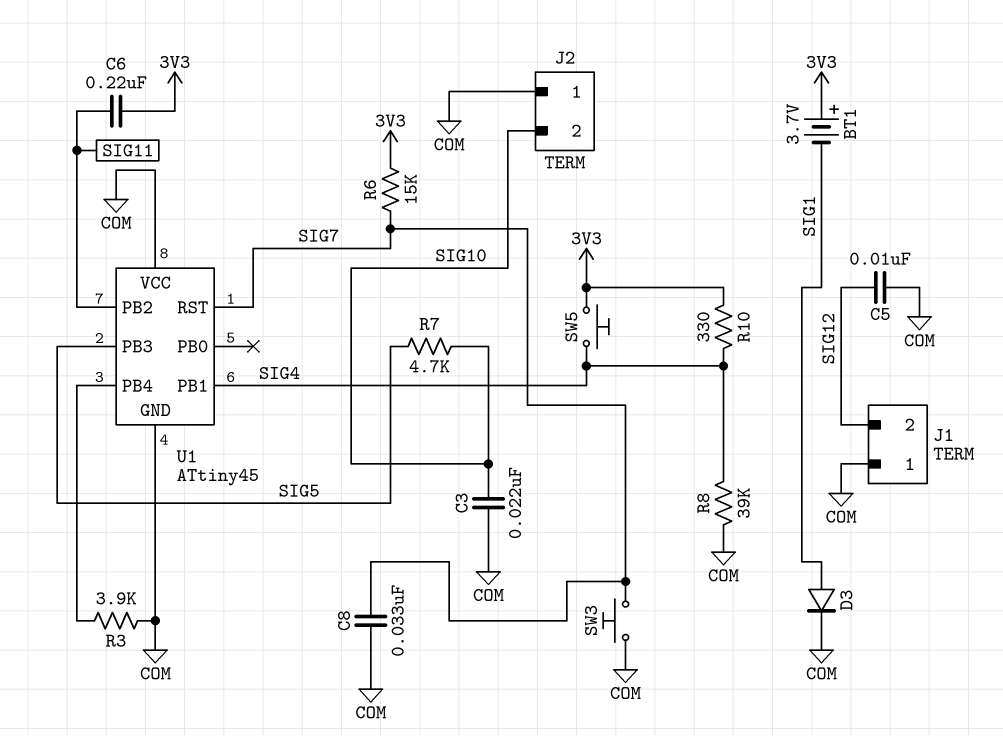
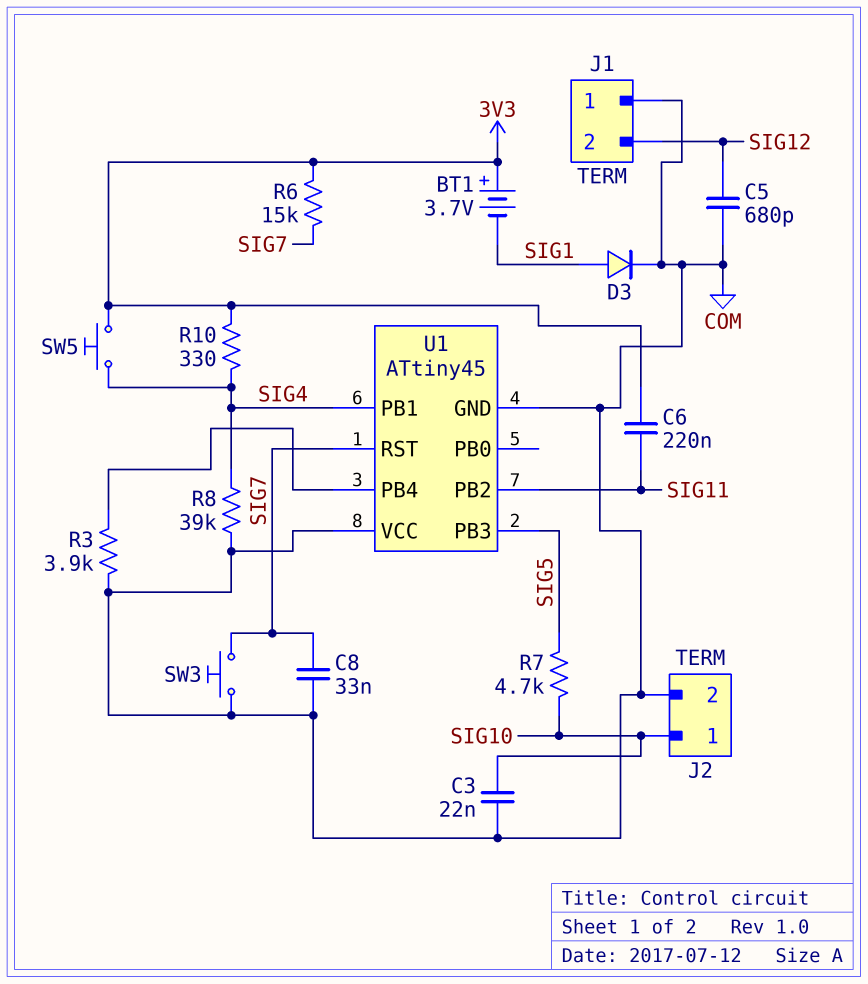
C5: 10nF (COM, SIG12) -> 680pF (COM, SIG12)
J2 pin 1: COM -> SIG10
J2 pin 2: SIG10 -> COM

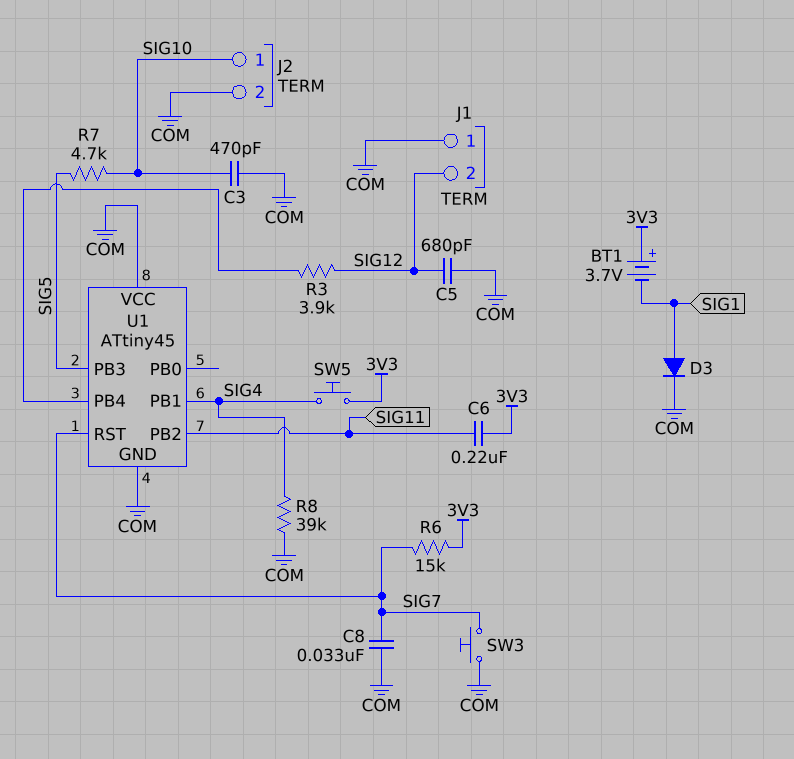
C3: 22nF (COM, SIG10) -> 470pF (COM, SIG10)
R3: 3.9k (COM, U1/PB4) -> 3.9k (SIG12, U1/PB4)
R10: 330 (3V3, SIG4) -> none

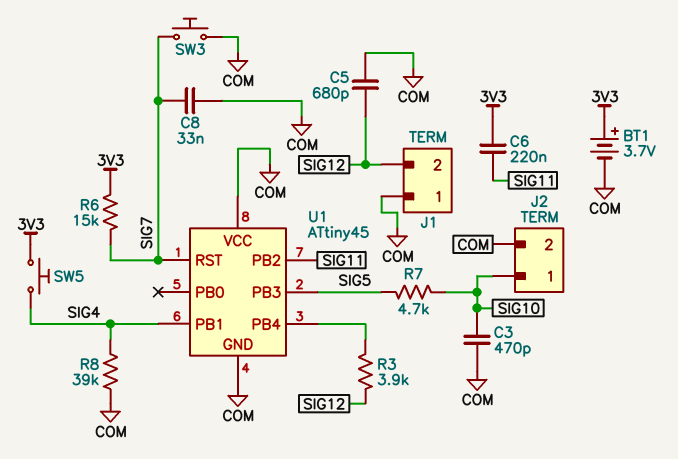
BT1: 3.7V (plus 3V3, minus SIG1) -> 3.7V (plus 3V3, minus COM)
D3: diode (A SIG1, K COM) -> none

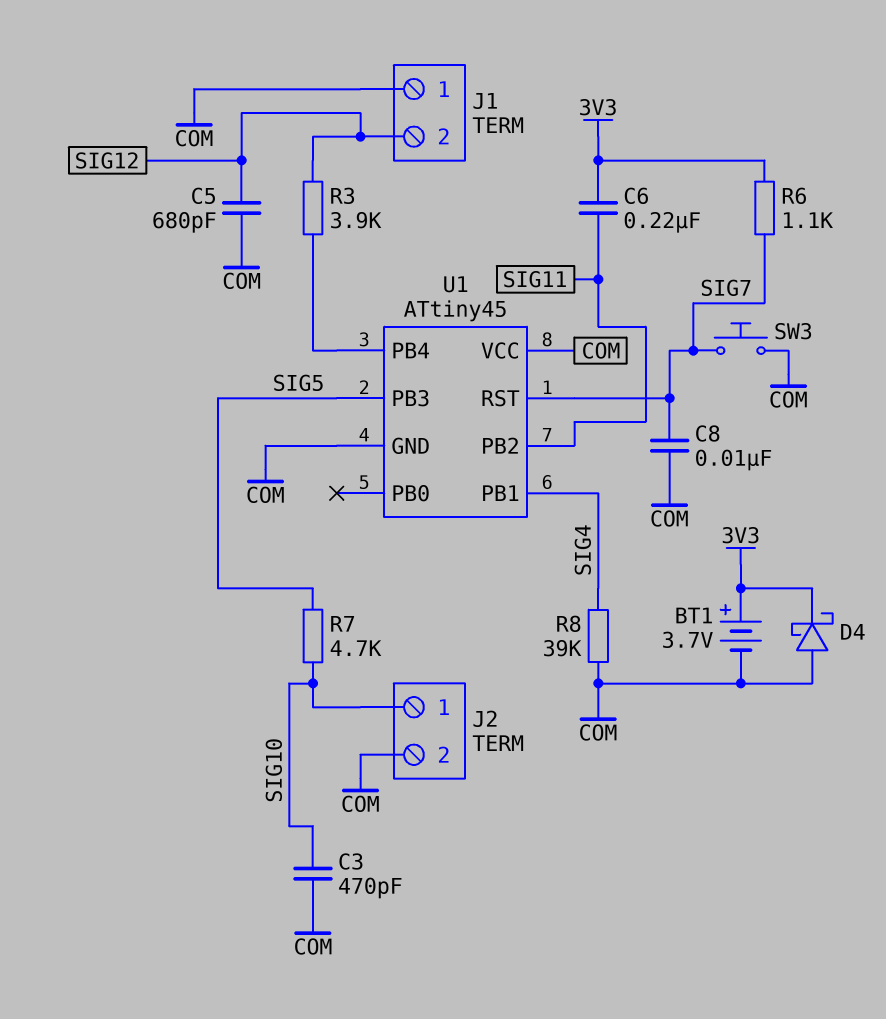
C8: 33nF (COM, SIG7) -> 10nF (COM, SIG7)
D4: none -> schottky (A COM, K 3V3)
R6: 15k (3V3, SIG7) -> 1.1k (3V3, SIG7)
SW5: button (3V3, SIG4) -> none

